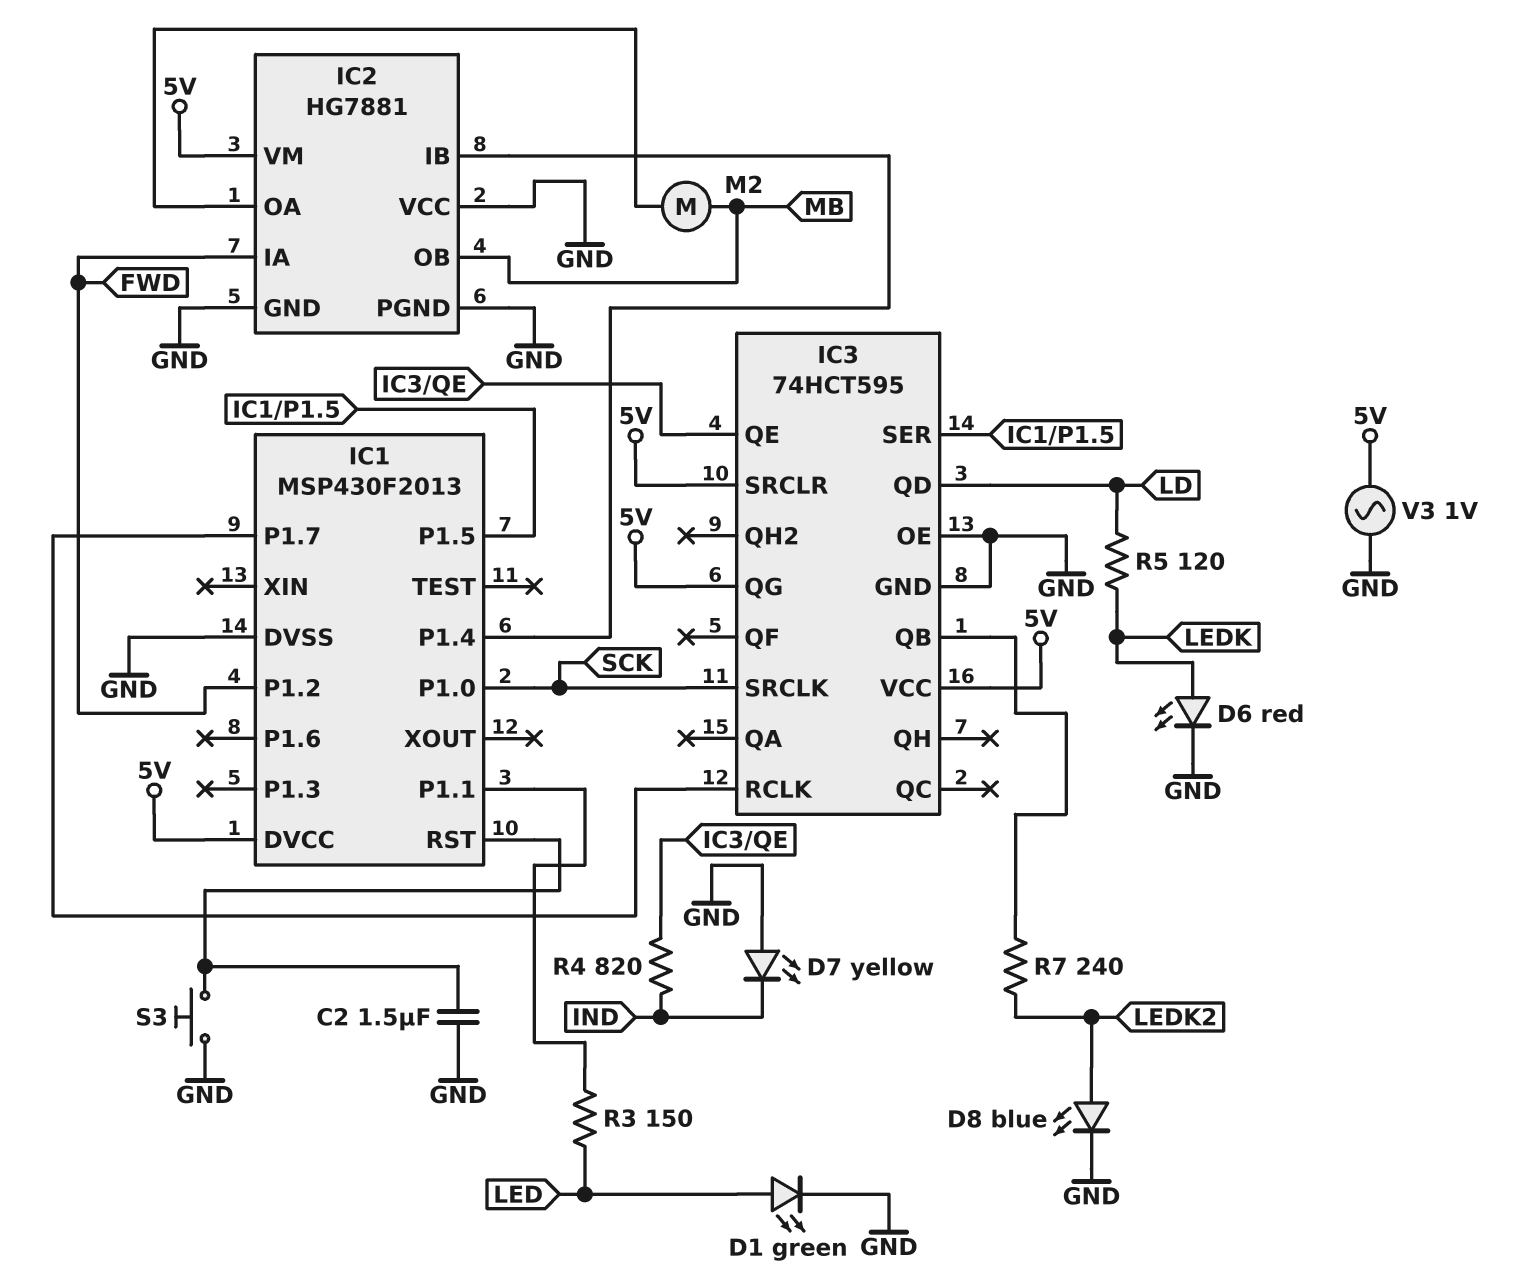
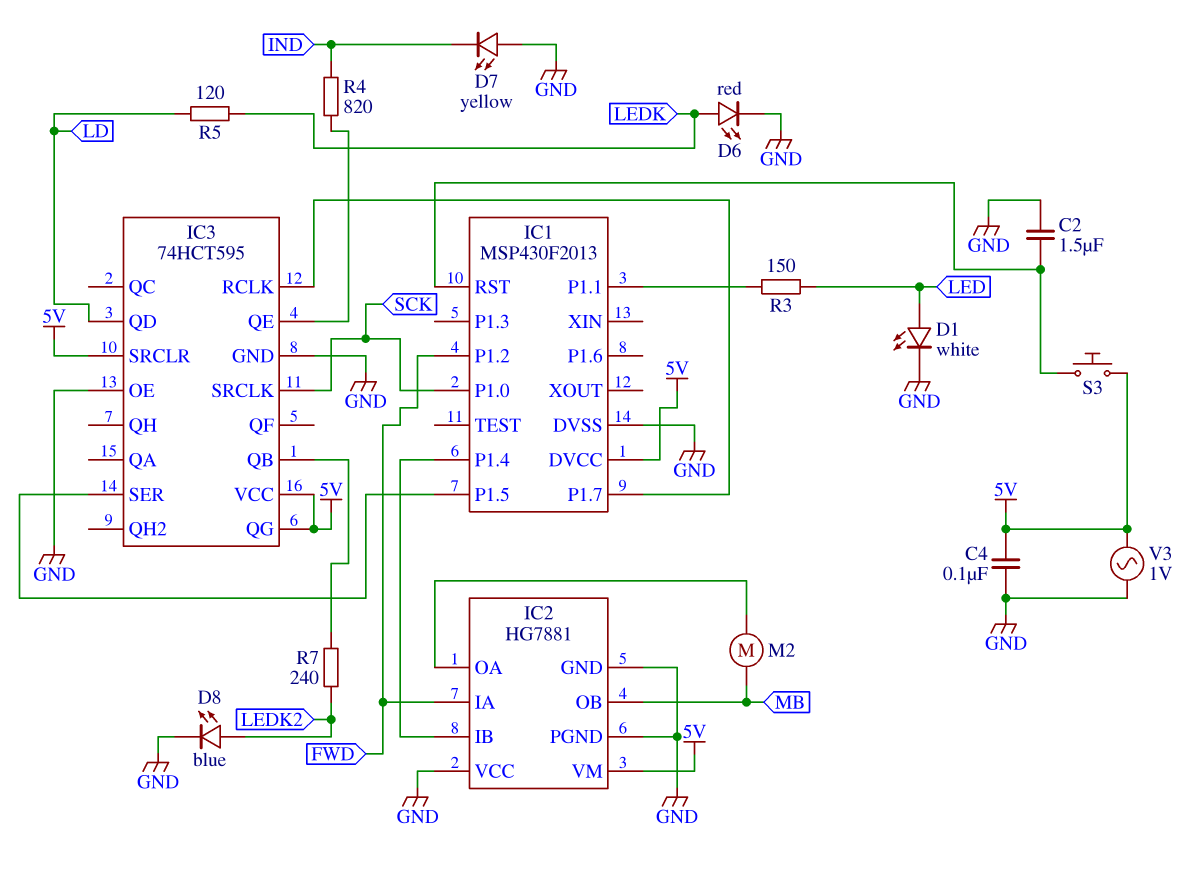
C4: none -> 100nF (5V, GND)
D1: LED green (A LED, K GND) -> LED white (A LED, K GND)
S3: button (GND, IC1/RST) -> button (5V, IC1/RST)

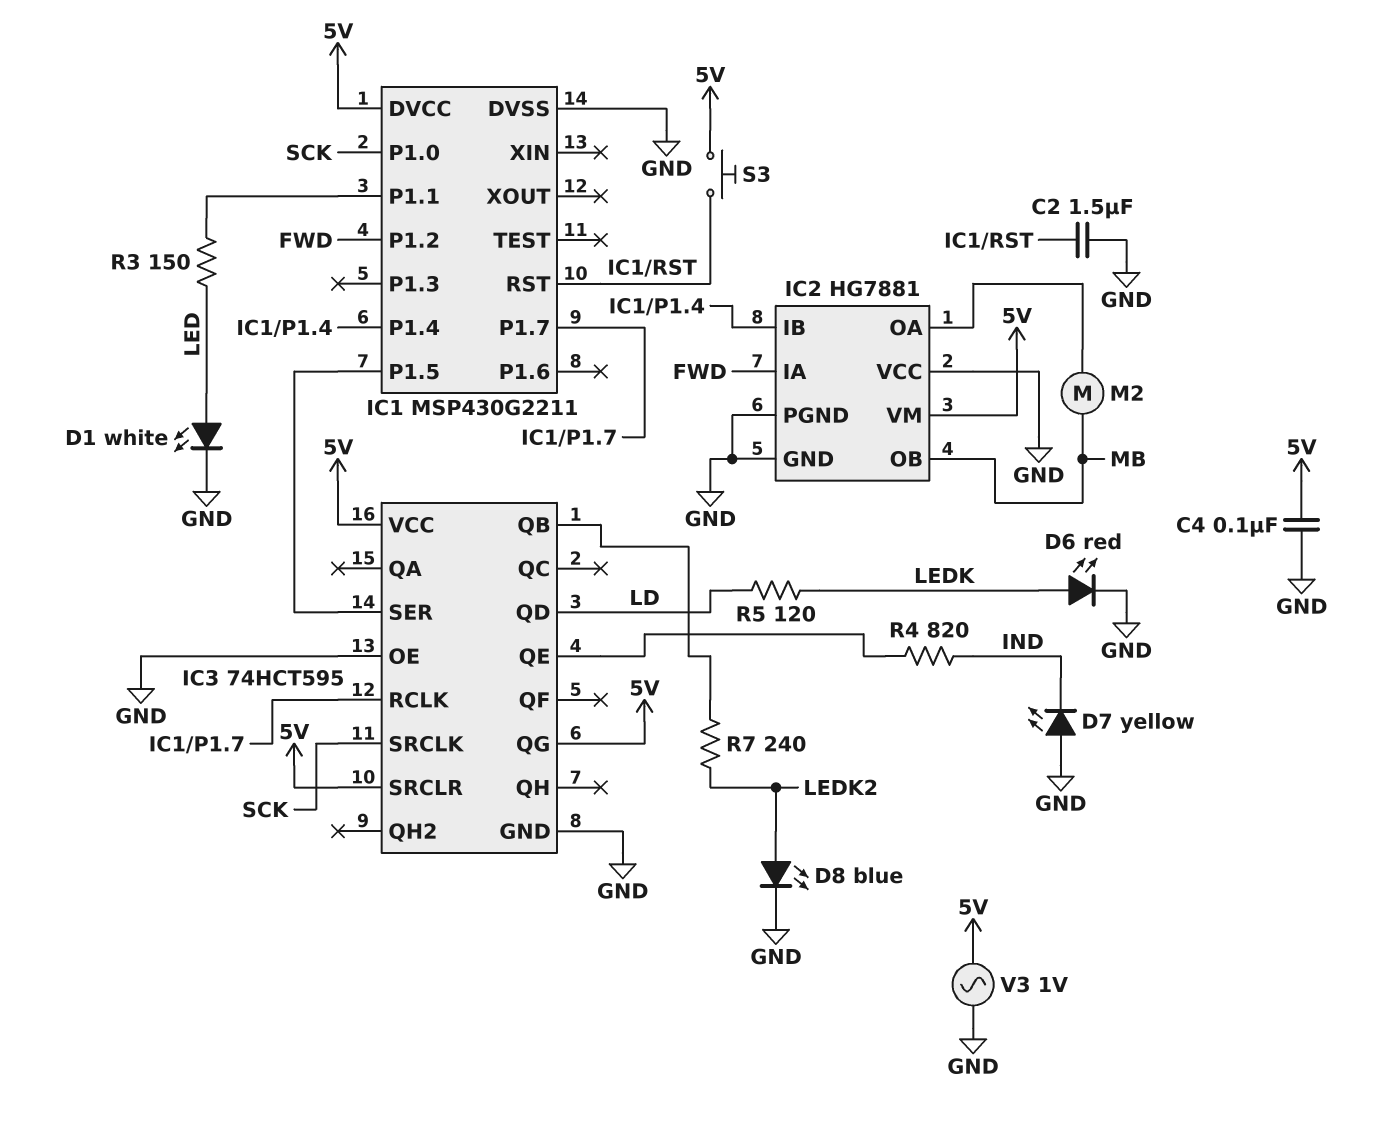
IC1: MSP430F2013 -> MSP430G2211

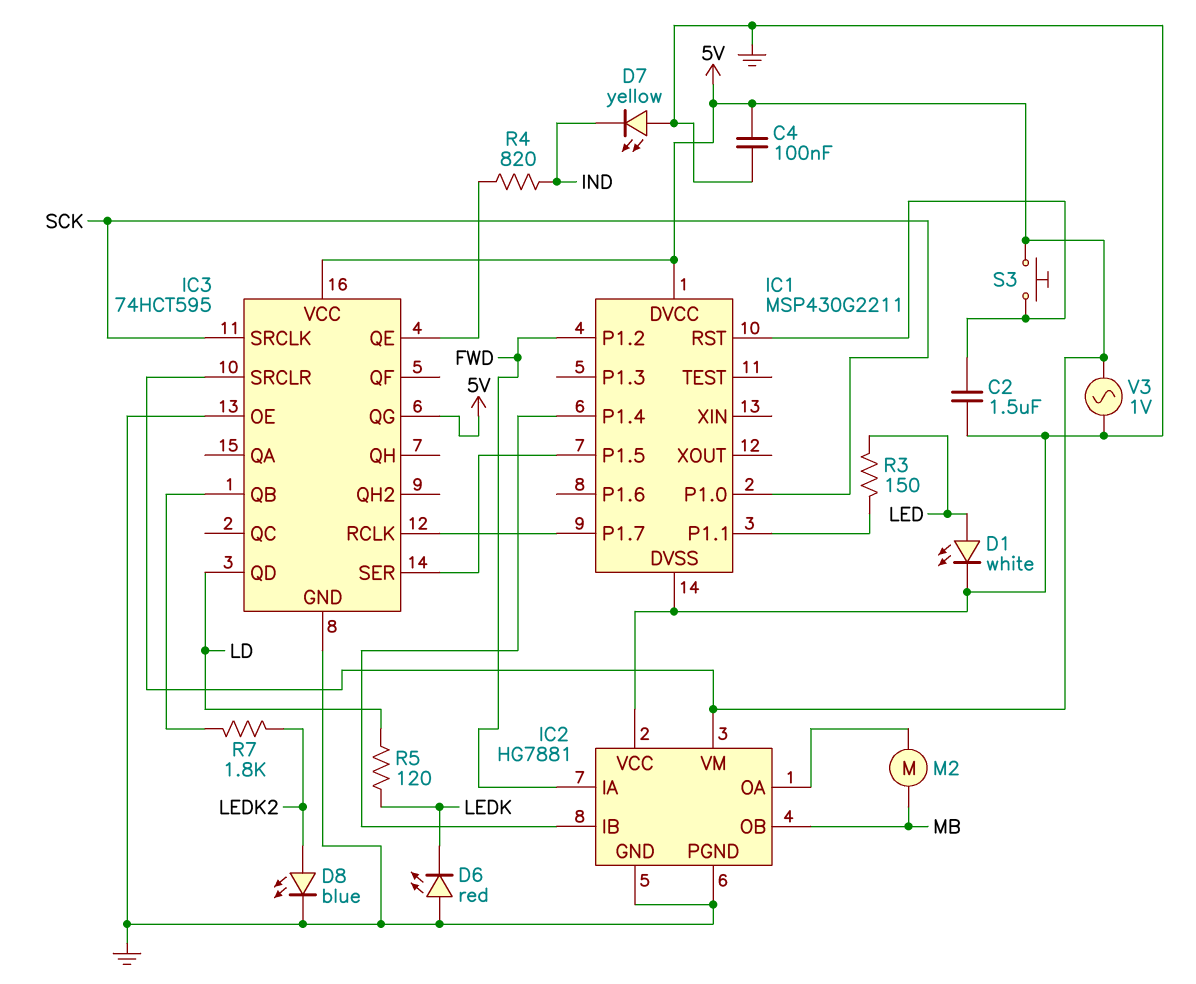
D6: LED red (A LEDK, K GND) -> LED red (A GND, K LEDK)
R7: 240 (IC3/QB, LEDK2) -> 1.8k (IC3/QB, LEDK2)

